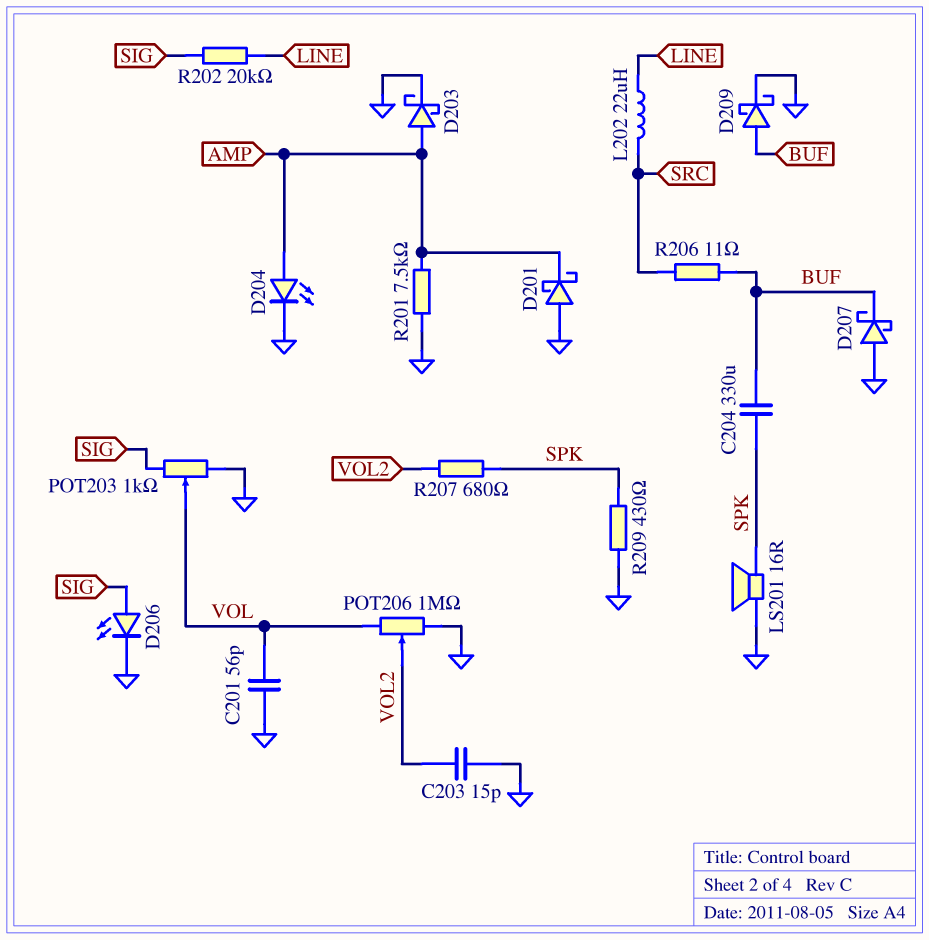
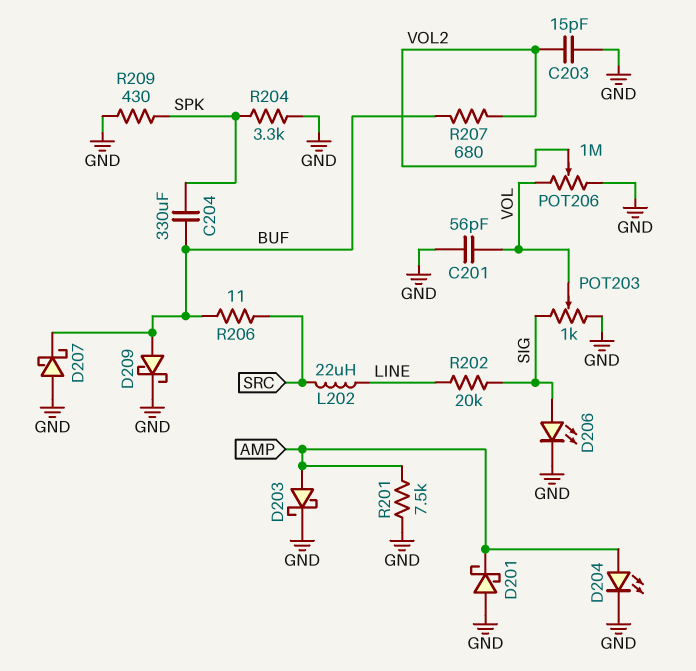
LS201: speaker 16R (GND, SPK) -> none
R204: none -> 3.3k (GND, SPK)
R207: 680 (SPK, VOL2) -> 680 (BUF, VOL2)

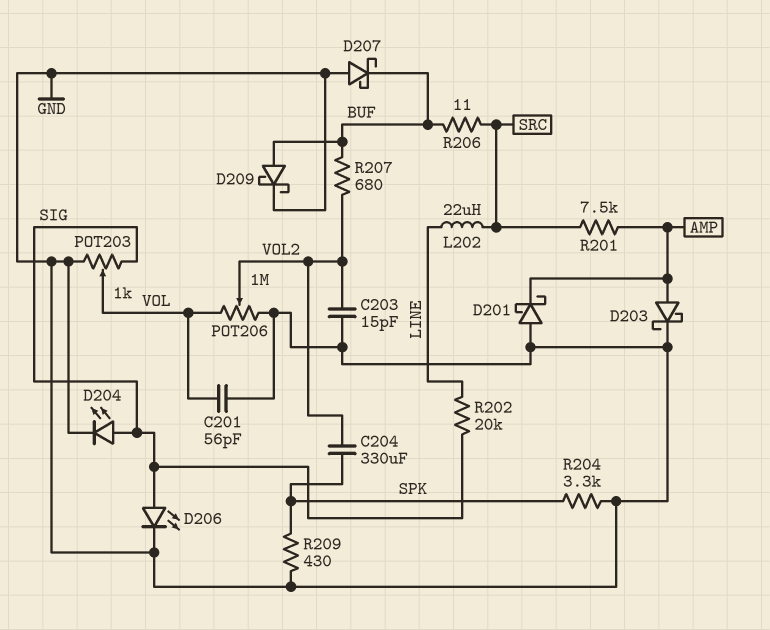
C204: 330uF (BUF, SPK) -> 330uF (SPK, VOL2)
D204: LED (A AMP, K GND) -> LED (A SIG, K GND)
R201: 7.5k (AMP, GND) -> 7.5k (AMP, SRC)

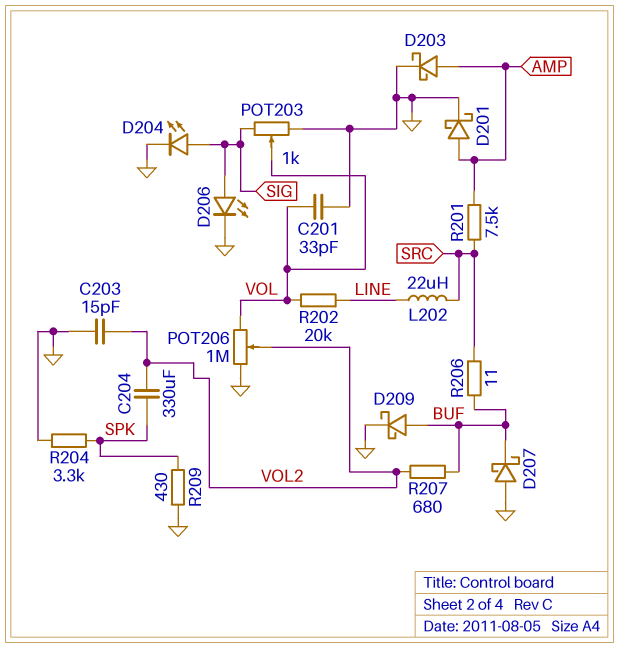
C201: 56pF (GND, VOL) -> 33pF (GND, VOL)
D201: schottky (A GND, K AMP) -> schottky (A AMP, K GND)
R202: 20k (LINE, SIG) -> 20k (LINE, VOL)

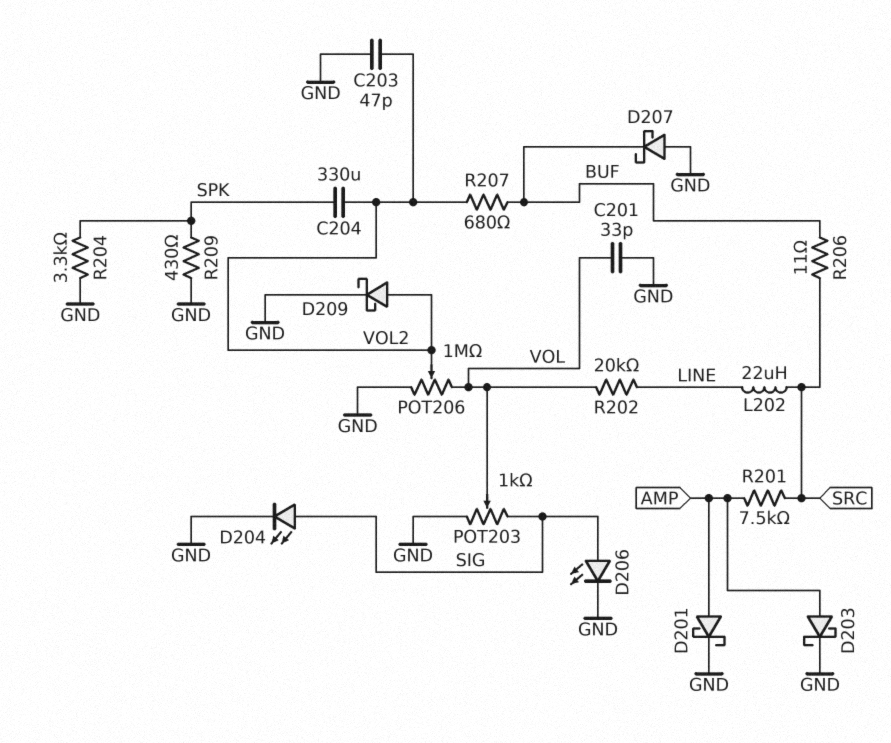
C203: 15pF (GND, VOL2) -> 47pF (GND, VOL2)
D209: schottky (A BUF, K GND) -> schottky (A VOL2, K GND)

